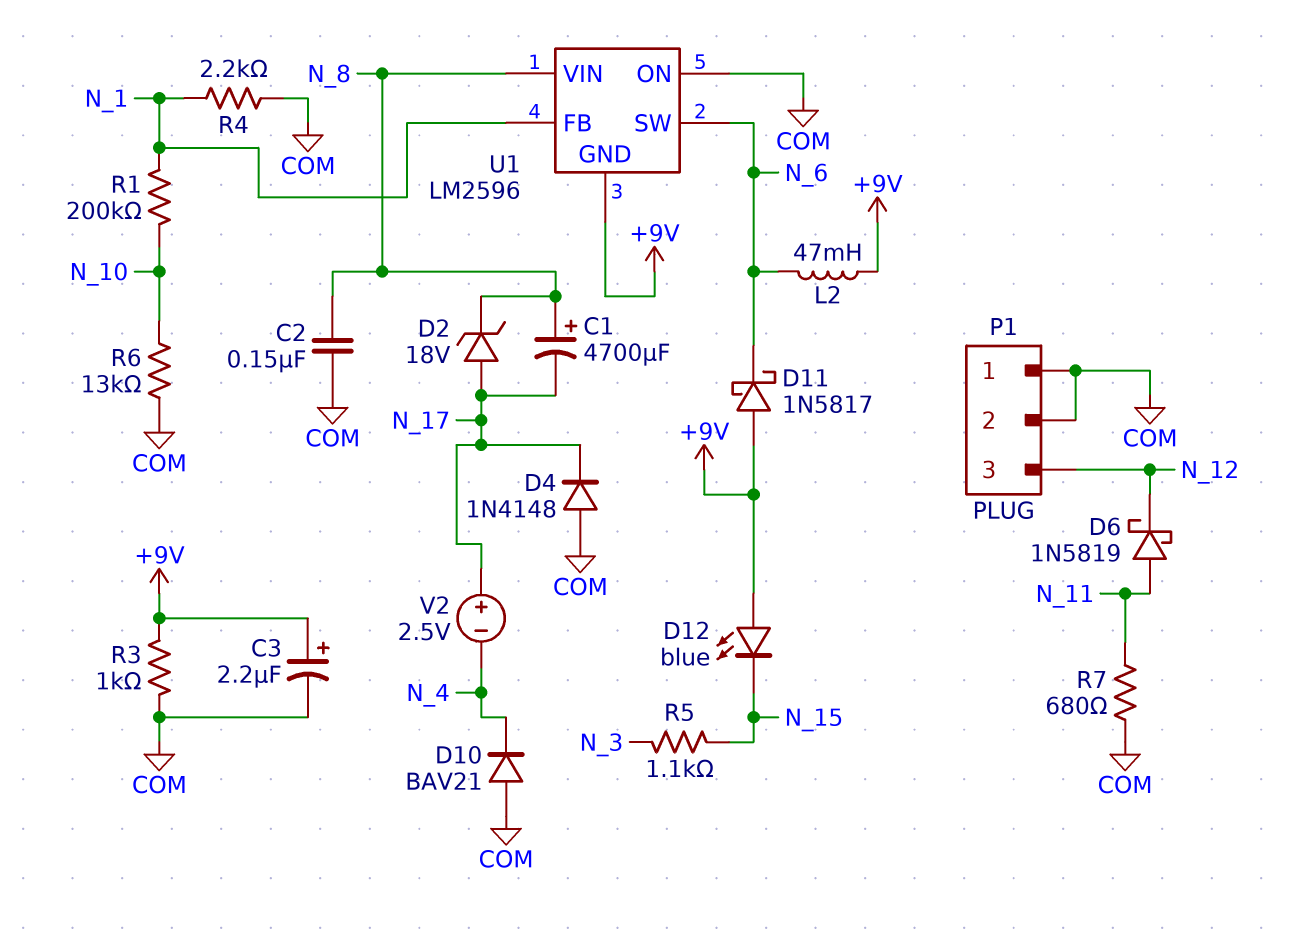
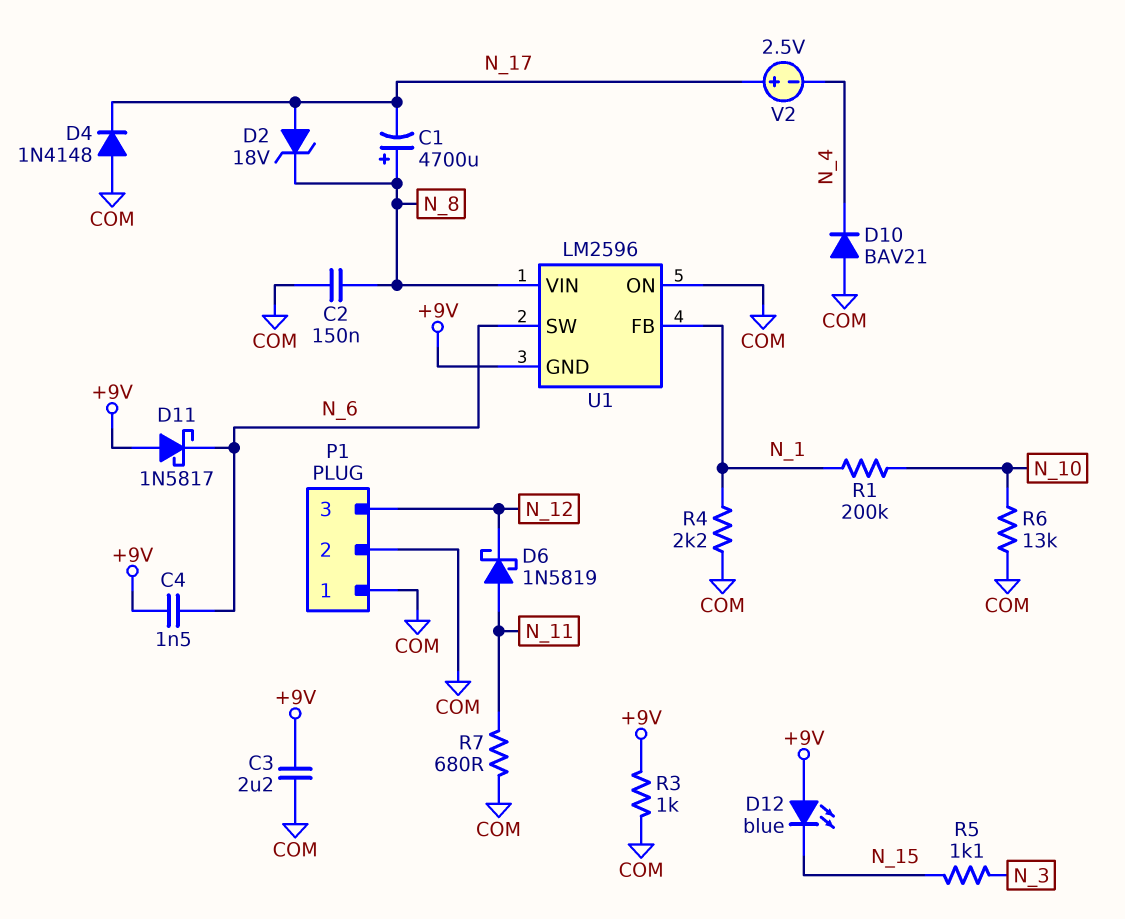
C3: 2.2uF (plus +9V, minus COM) -> 2.2uF (+9V, COM)
C4: none -> 1.5nF (+9V, N_6)
L2: 47mH (+9V, N_6) -> none

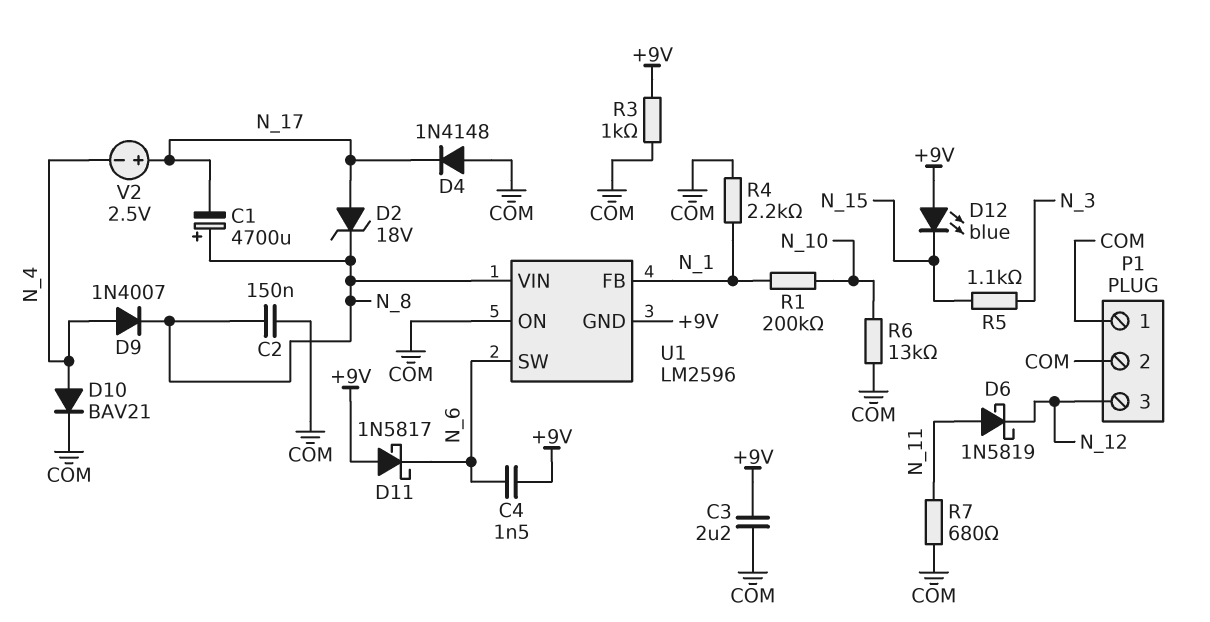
D9: none -> diode 1N4007 (A N_4, K N_8)
D10: diode BAV21 (A COM, K N_4) -> diode BAV21 (A N_4, K COM)

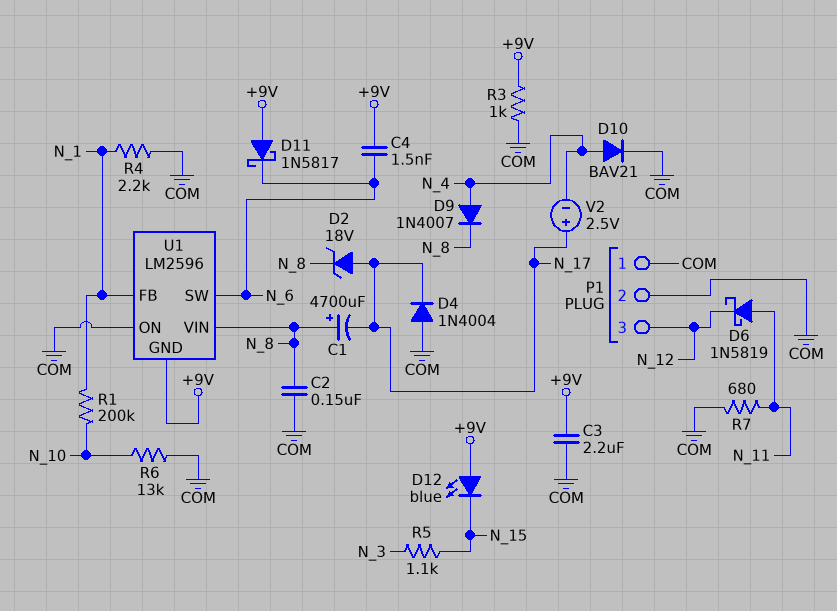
D4: diode 1N4148 (A COM, K N_17) -> diode 1N4004 (A COM, K N_17)

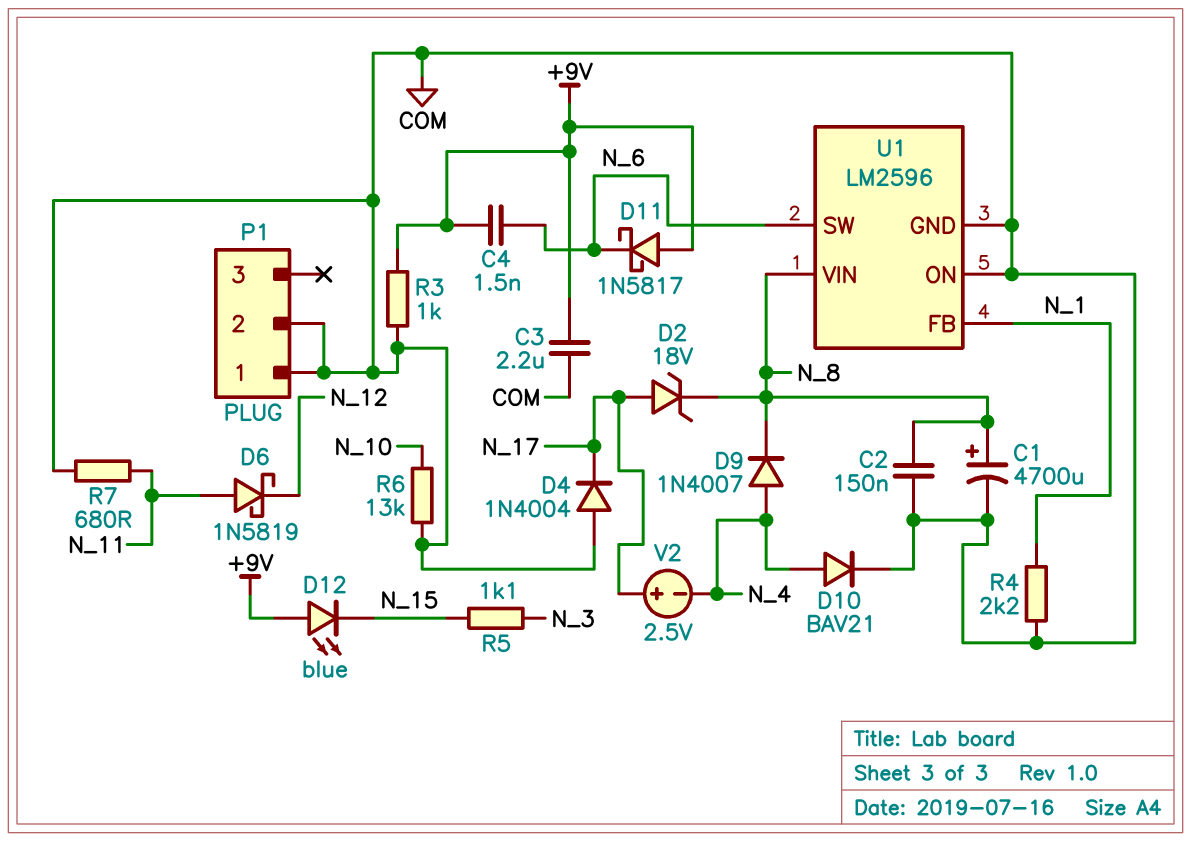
C1: 4700uF (plus N_8, minus N_17) -> 4700uF (plus N_8, minus COM)
P1 pin 3: N_12 -> none
R1: 200k (N_1, N_10) -> none
U1 pin GND: +9V -> COM

